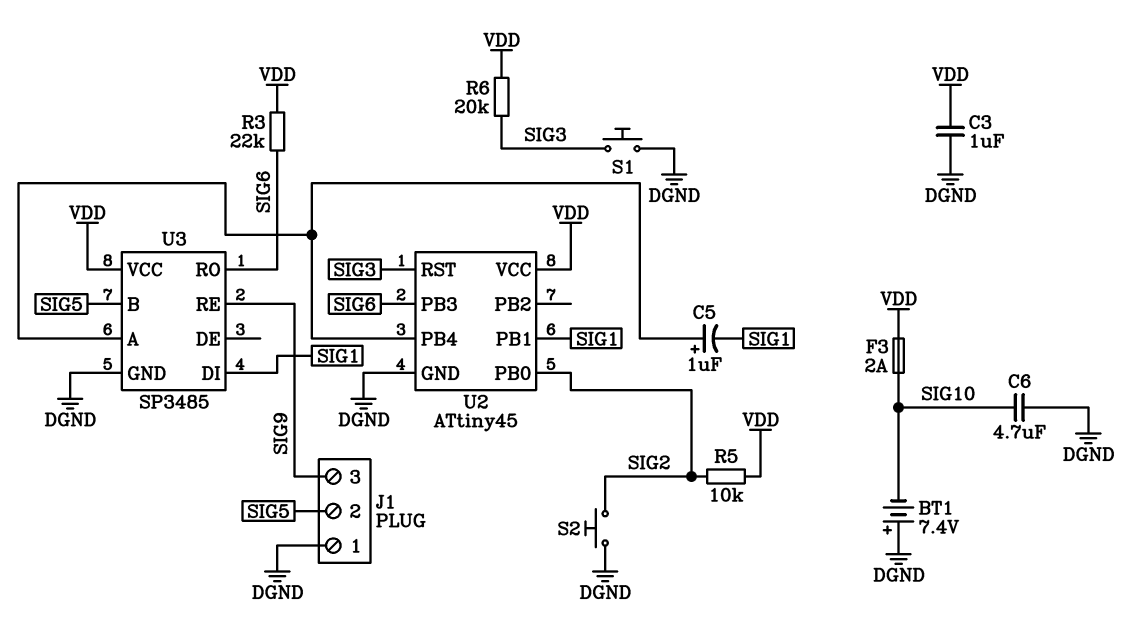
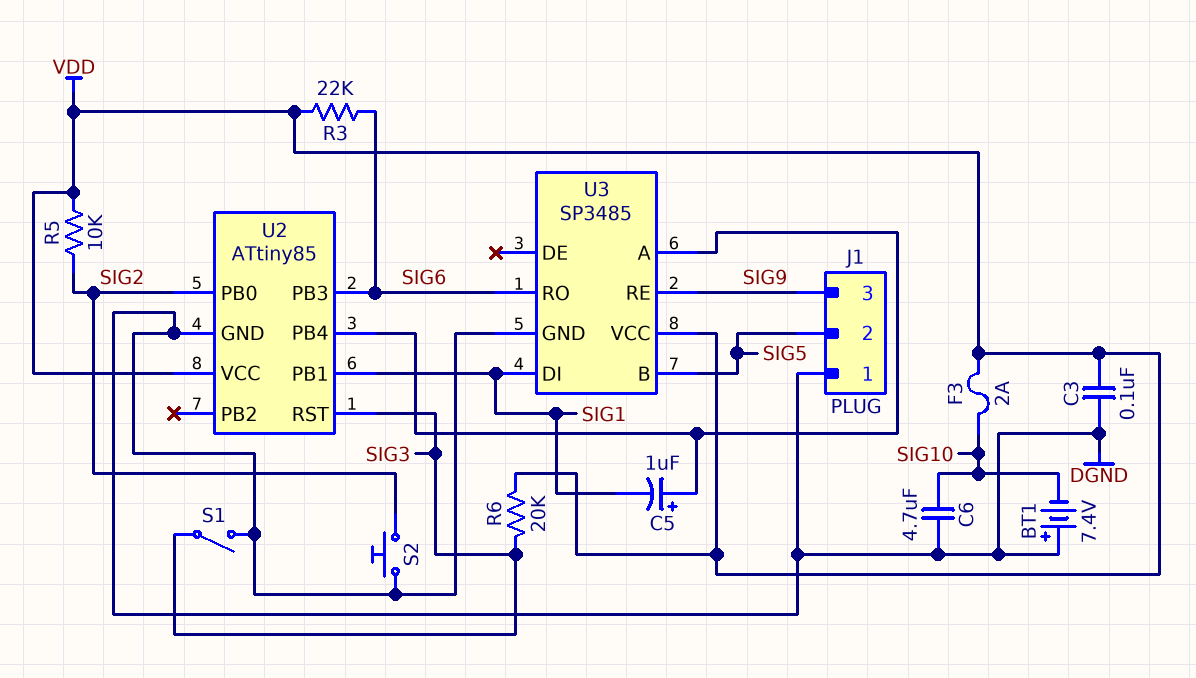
C3: 1uF (DGND, VDD) -> 100nF (DGND, VDD)
S1: button (DGND, SIG3) -> switch (DGND, SIG3)
U2: ATtiny45 -> ATtiny85

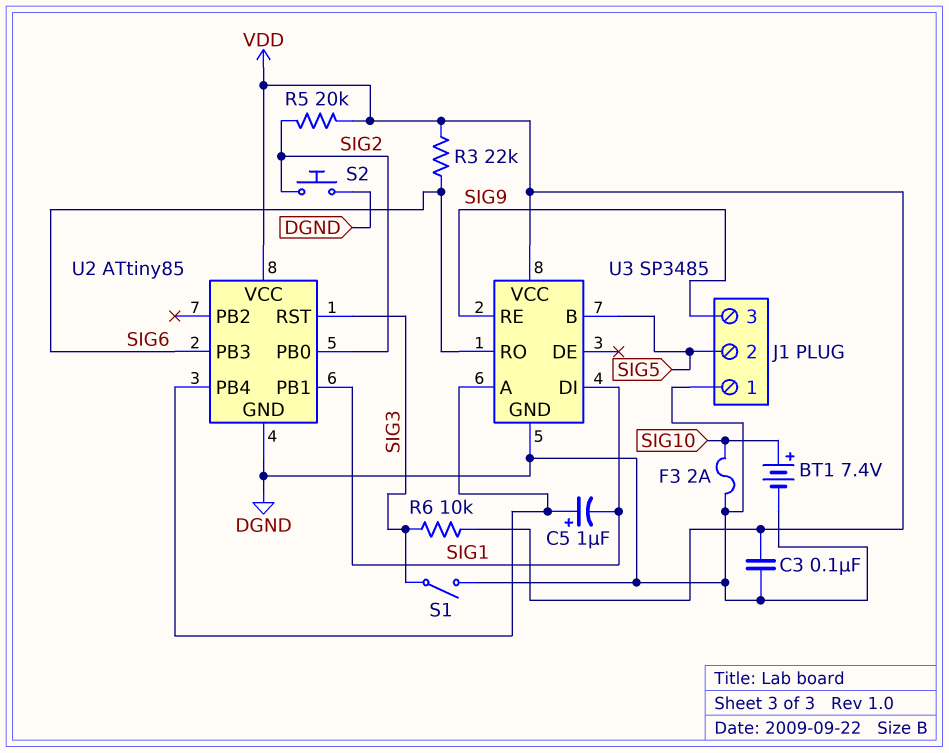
BT1: 7.4V (plus DGND, minus SIG10) -> 7.4V (plus SIG10, minus DGND)
C6: 4.7uF (DGND, SIG10) -> none
F3: 2A (SIG10, VDD) -> 2A (DGND, SIG10)
R5: 10k (SIG2, VDD) -> 20k (SIG2, VDD)
R6: 20k (SIG3, VDD) -> 10k (SIG3, VDD)

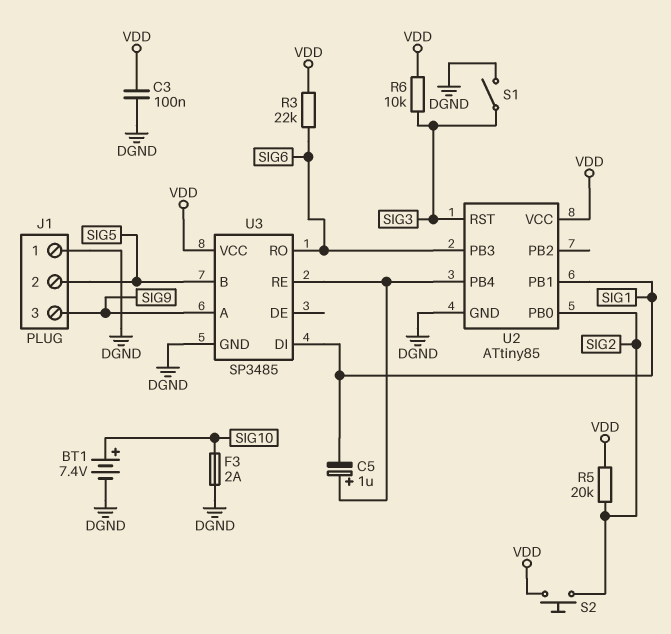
S2: button (DGND, SIG2) -> button (SIG2, VDD)
U3 pin A: U2/PB4 -> SIG9
U3 pin RE: SIG9 -> U2/PB4

